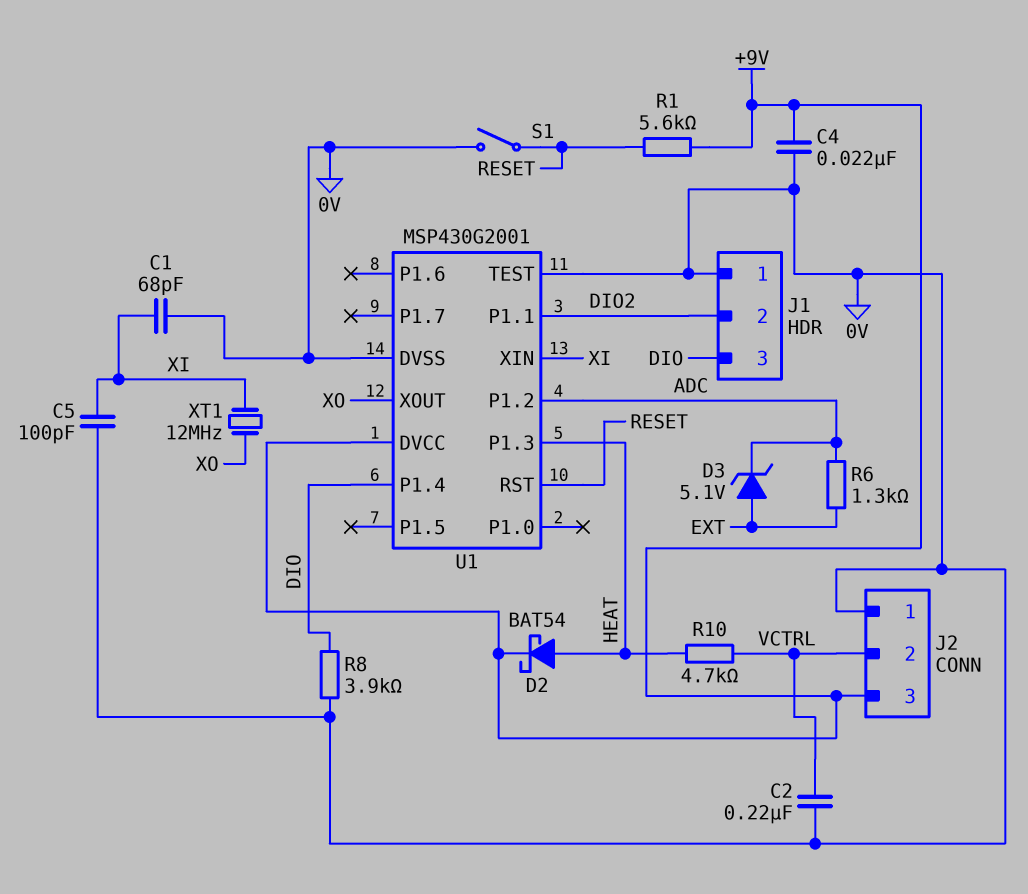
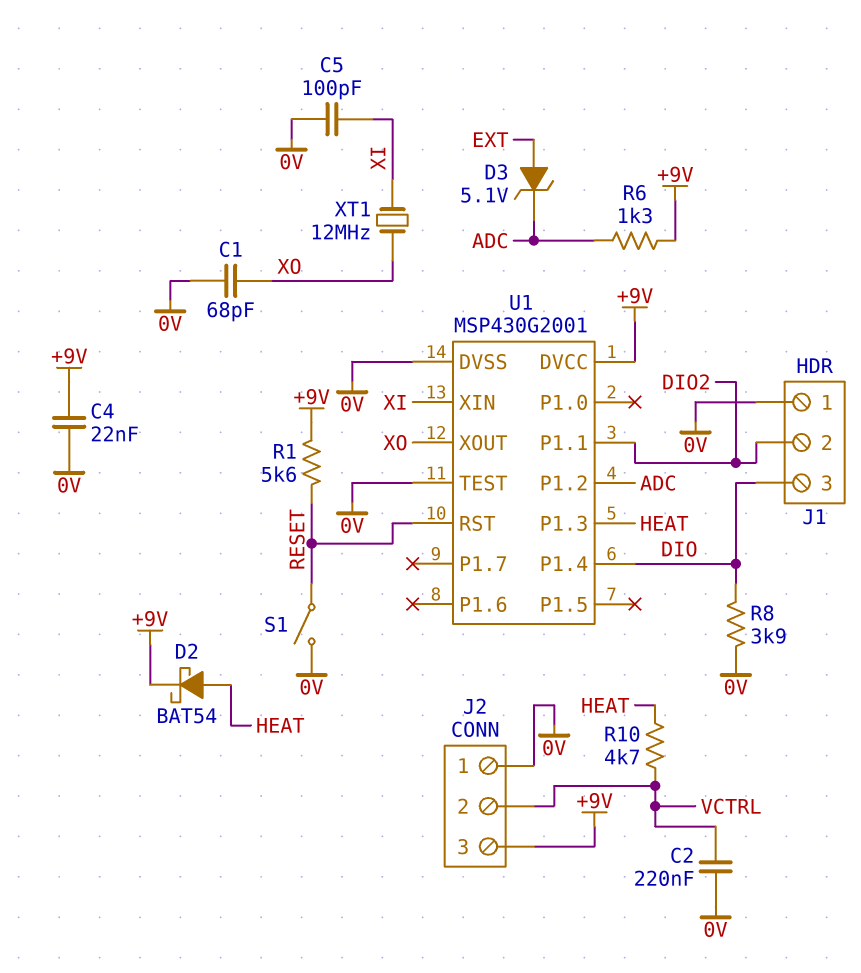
C1: 68pF (0V, XI) -> 68pF (0V, XO)
R6: 1.3k (ADC, EXT) -> 1.3k (+9V, ADC)

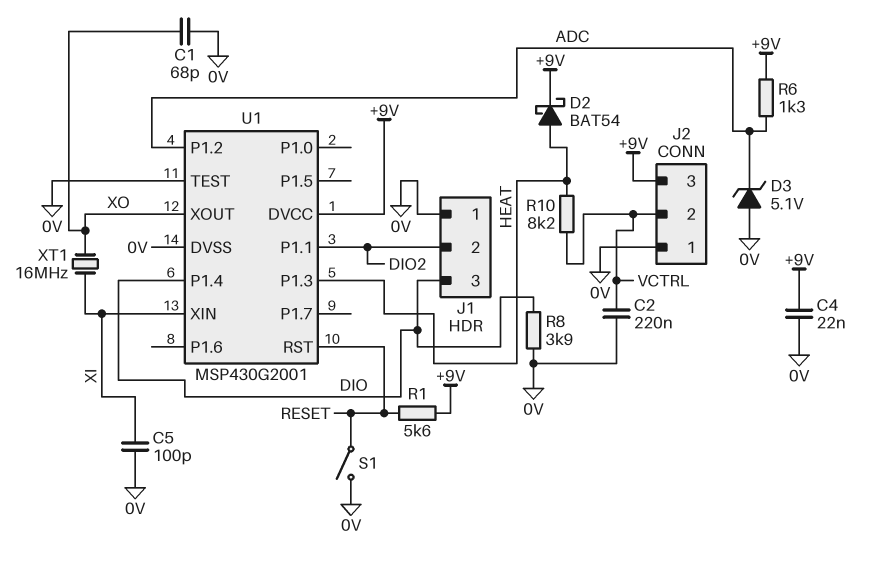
D3: zener 5.1V (A EXT, K ADC) -> zener 5.1V (A 0V, K ADC)
R10: 4.7k (HEAT, VCTRL) -> 8.2k (HEAT, VCTRL)
XT1: 12MHz (XI, XO) -> 16MHz (XI, XO)

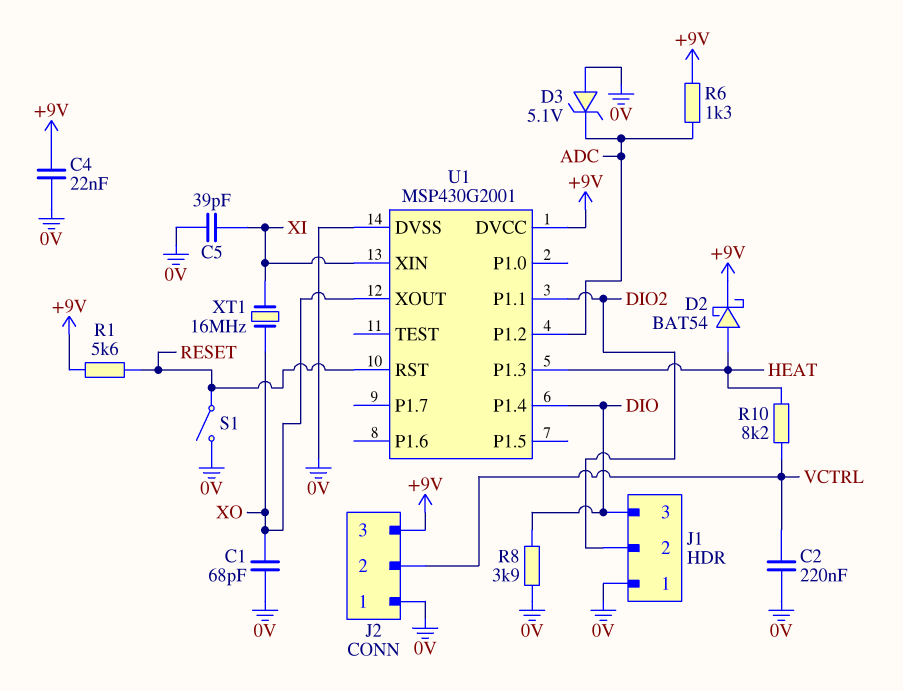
C5: 100pF (0V, XI) -> 39pF (0V, XI)
U1 pin TEST: 0V -> none

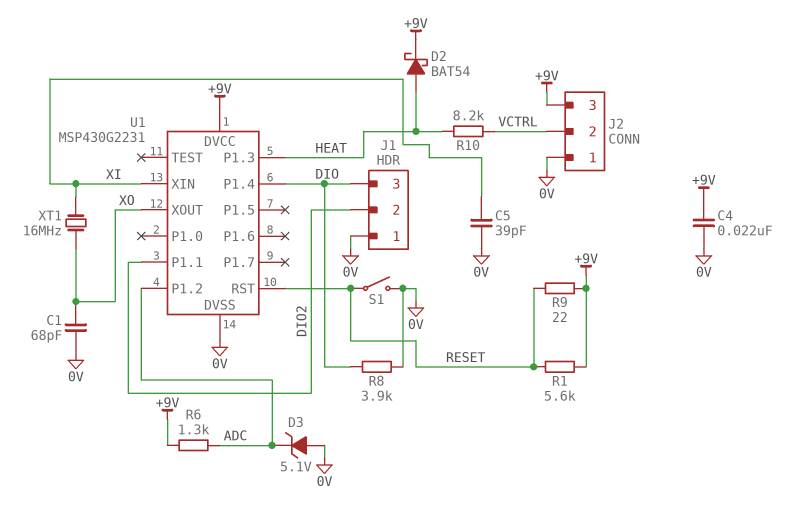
C2: 220nF (0V, VCTRL) -> none
R9: none -> 22 (+9V, RESET)
U1: MSP430G2001 -> MSP430G2231

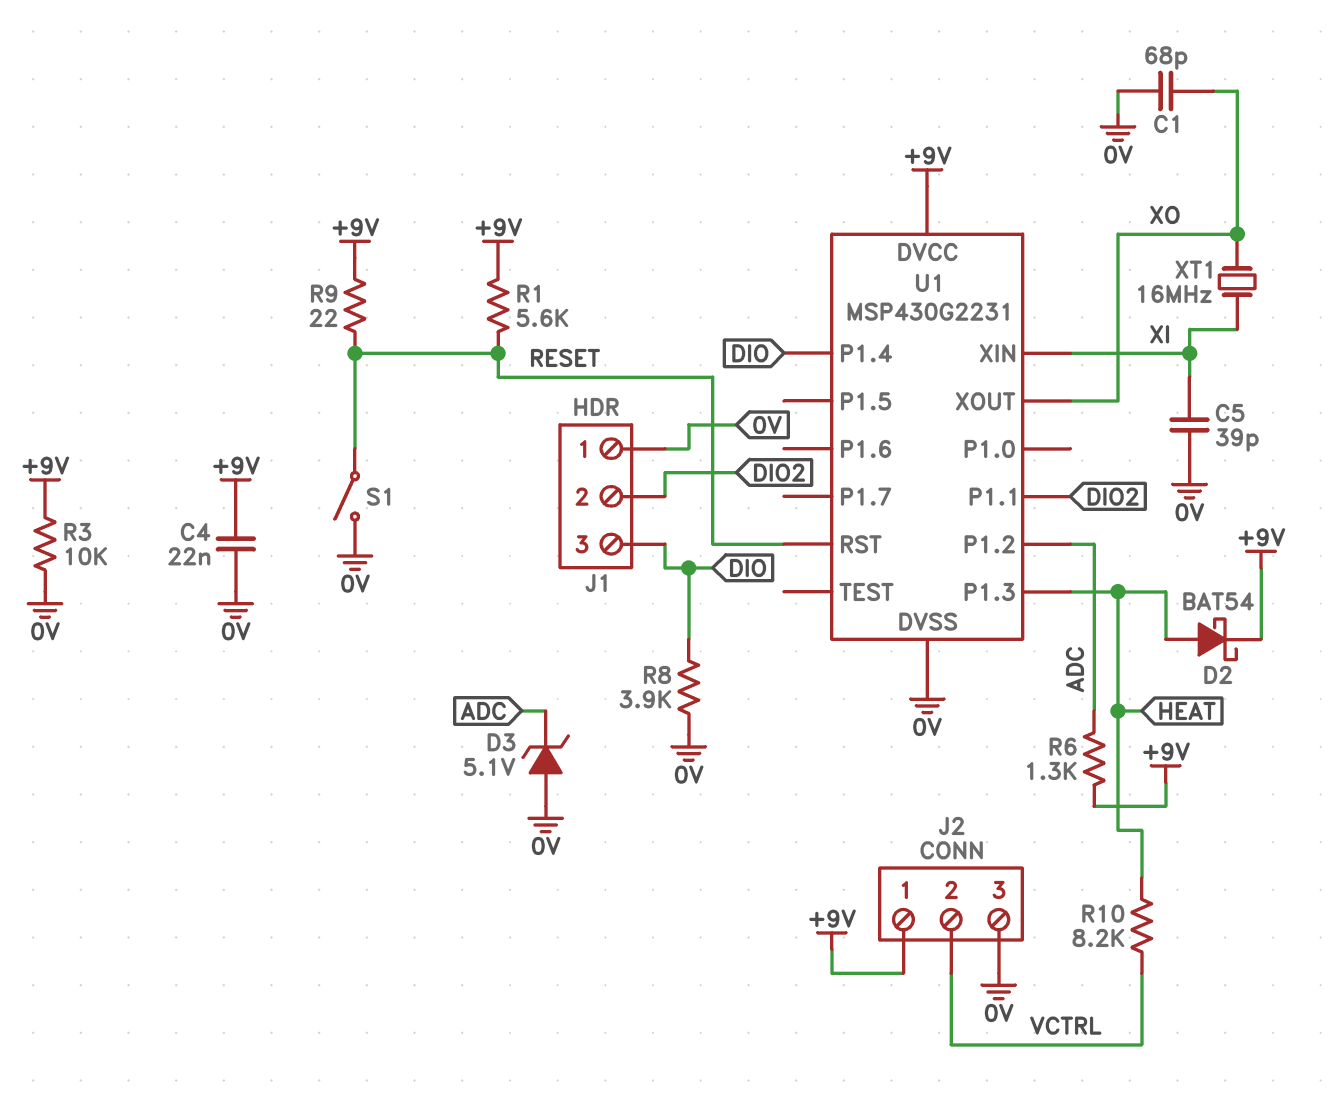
J2 pin 1: 0V -> +9V
J2 pin 3: +9V -> 0V
R3: none -> 10k (+9V, 0V)

